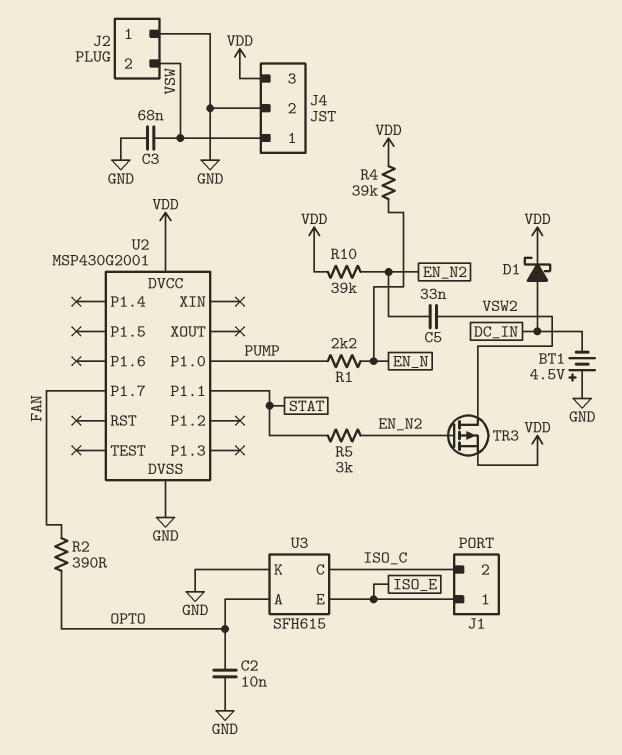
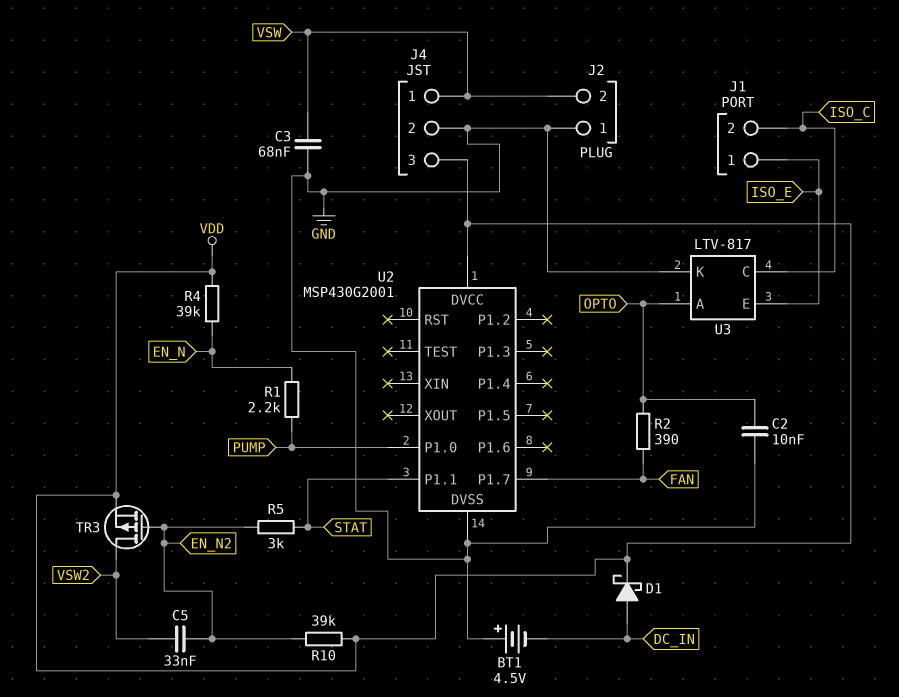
U3: SFH615 -> LTV-817

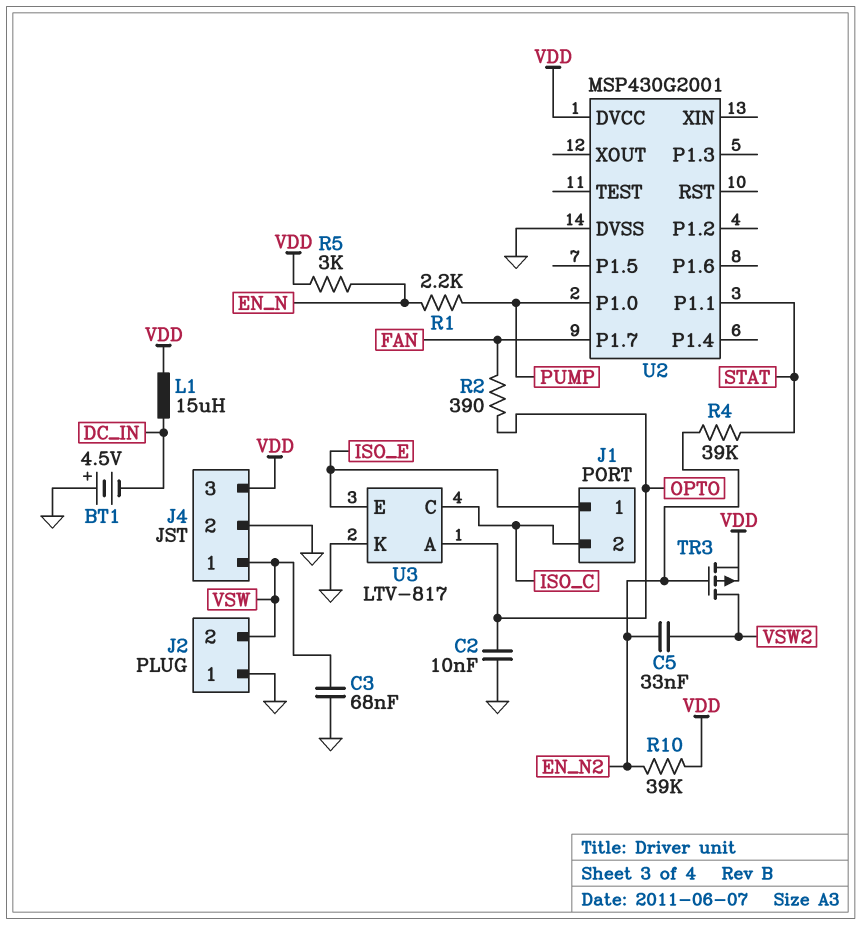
D1: schottky (A DC_IN, K VDD) -> none
L1: none -> 15uH (DC_IN, VDD)
R4: 39k (EN_N, VDD) -> 39k (EN_N2, STAT)
R5: 3k (EN_N2, STAT) -> 3k (EN_N, VDD)

